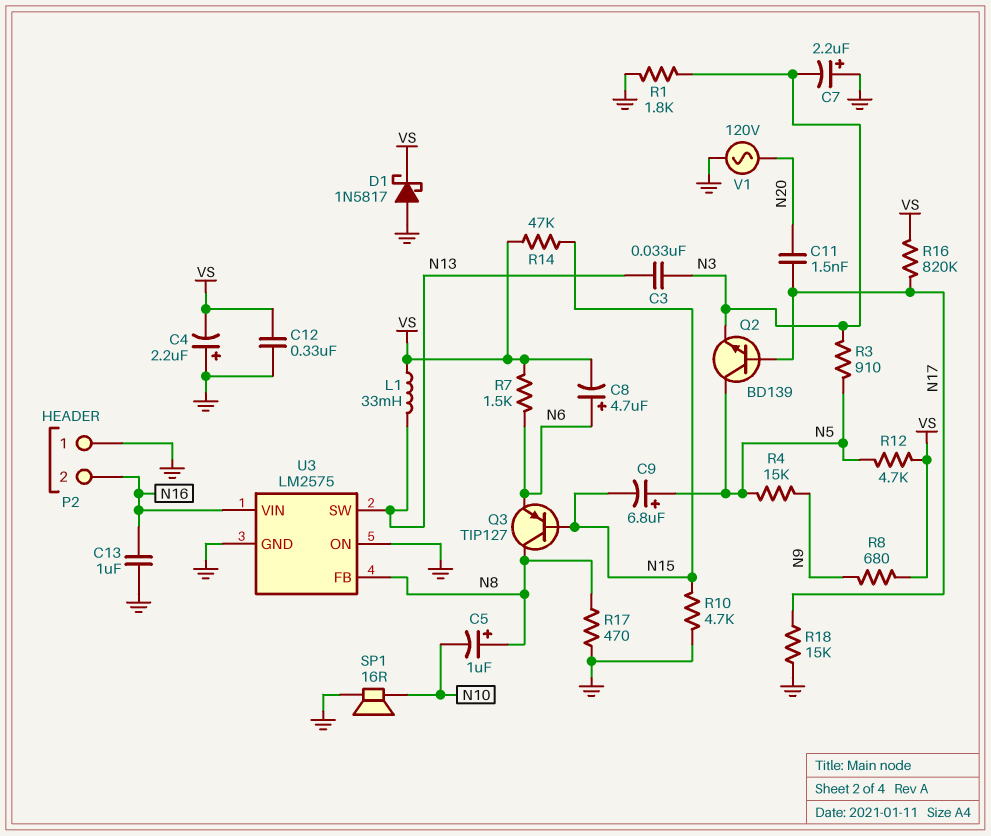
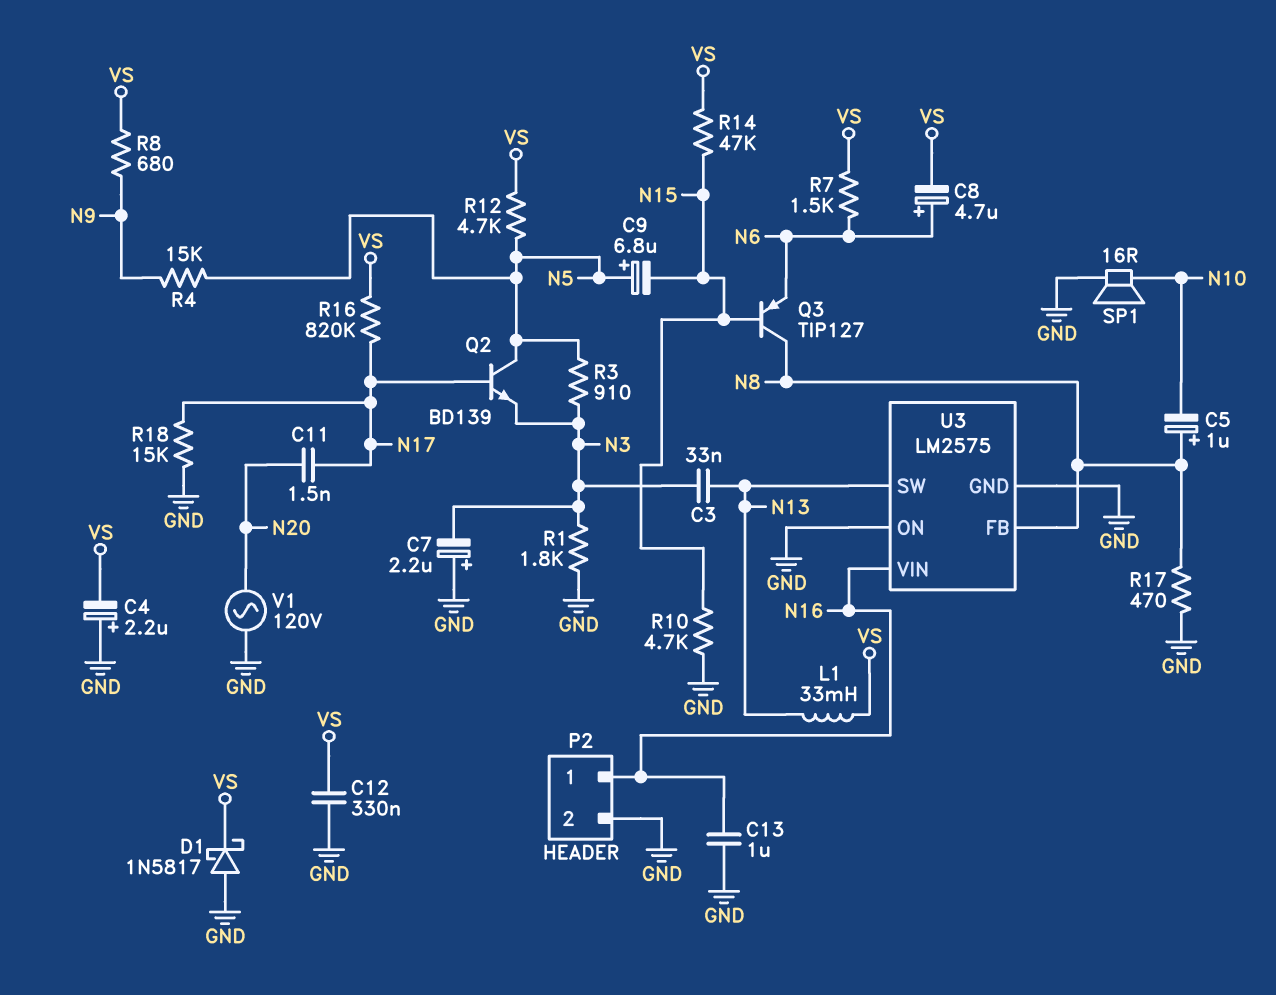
P2 pin 1: GND -> N16
P2 pin 2: N16 -> GND

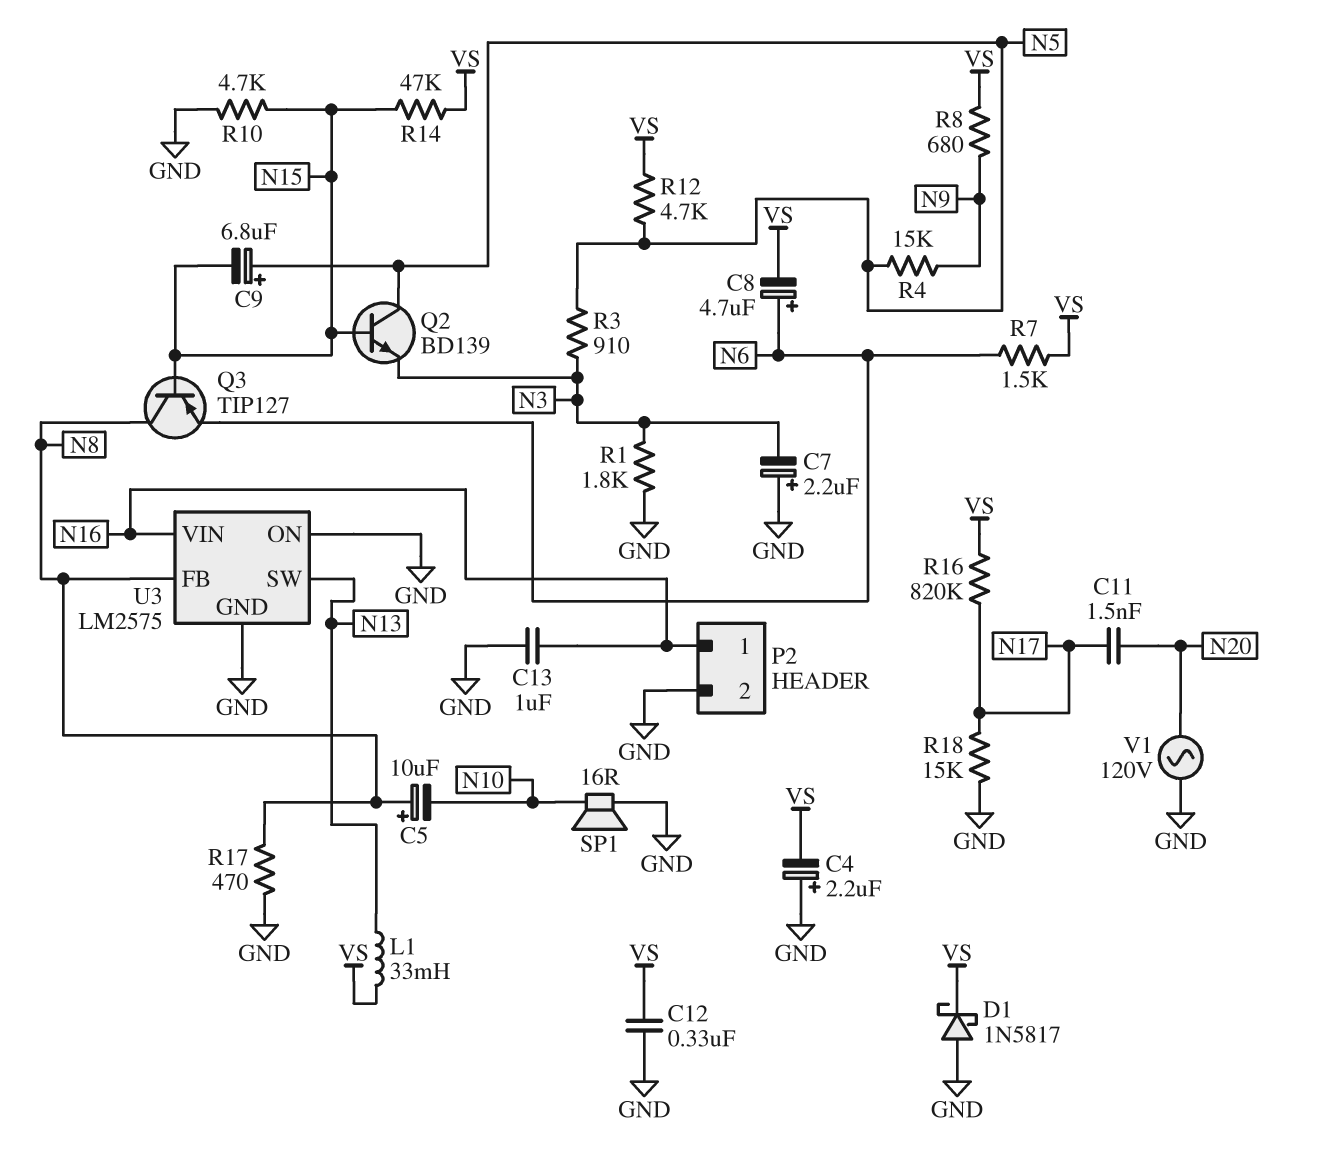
C3: 33nF (N3, N13) -> none
C5: 1uF (plus N8, minus N10) -> 10uF (plus N8, minus N10)
Q2: NPN BD139 (B N17, C N5, E N3) -> NPN BD139 (B N15, C N5, E N3)

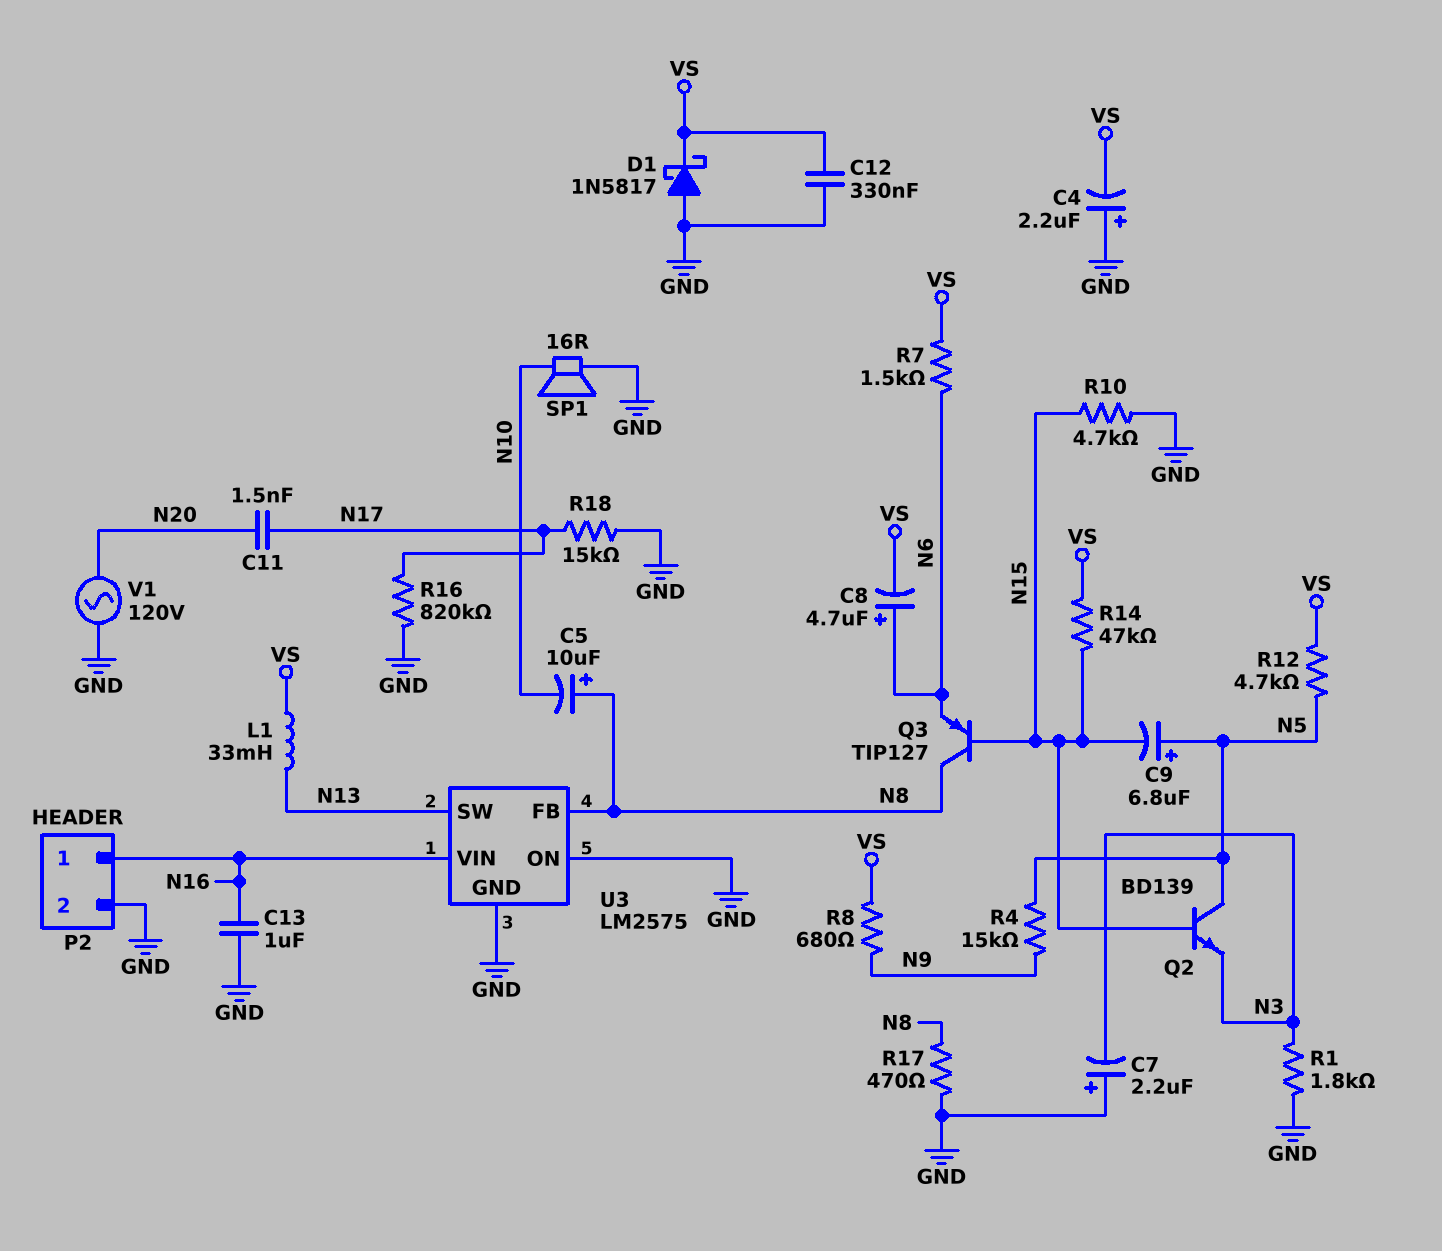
R3: 910 (N3, N5) -> none
R16: 820k (N17, VS) -> 820k (GND, N17)

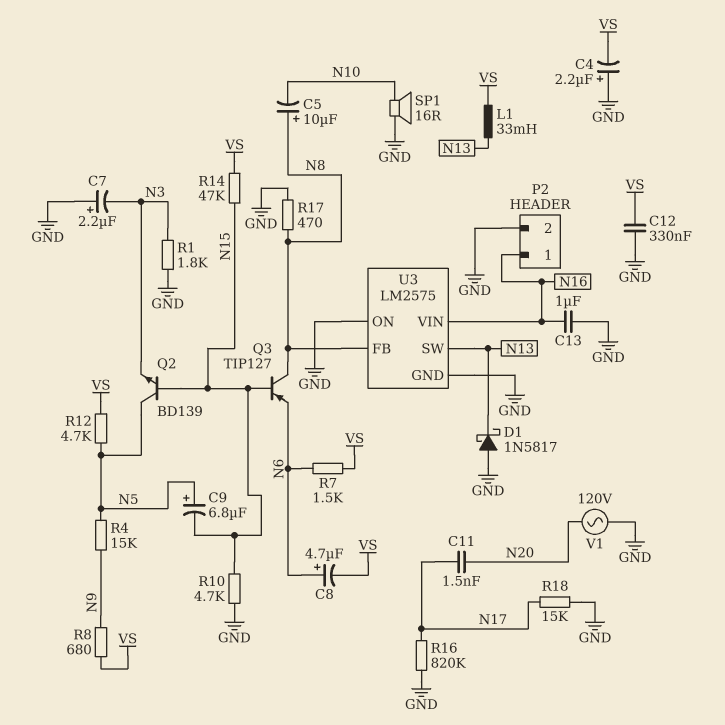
D1: schottky 1N5817 (A GND, K VS) -> schottky 1N5817 (A GND, K N13)

